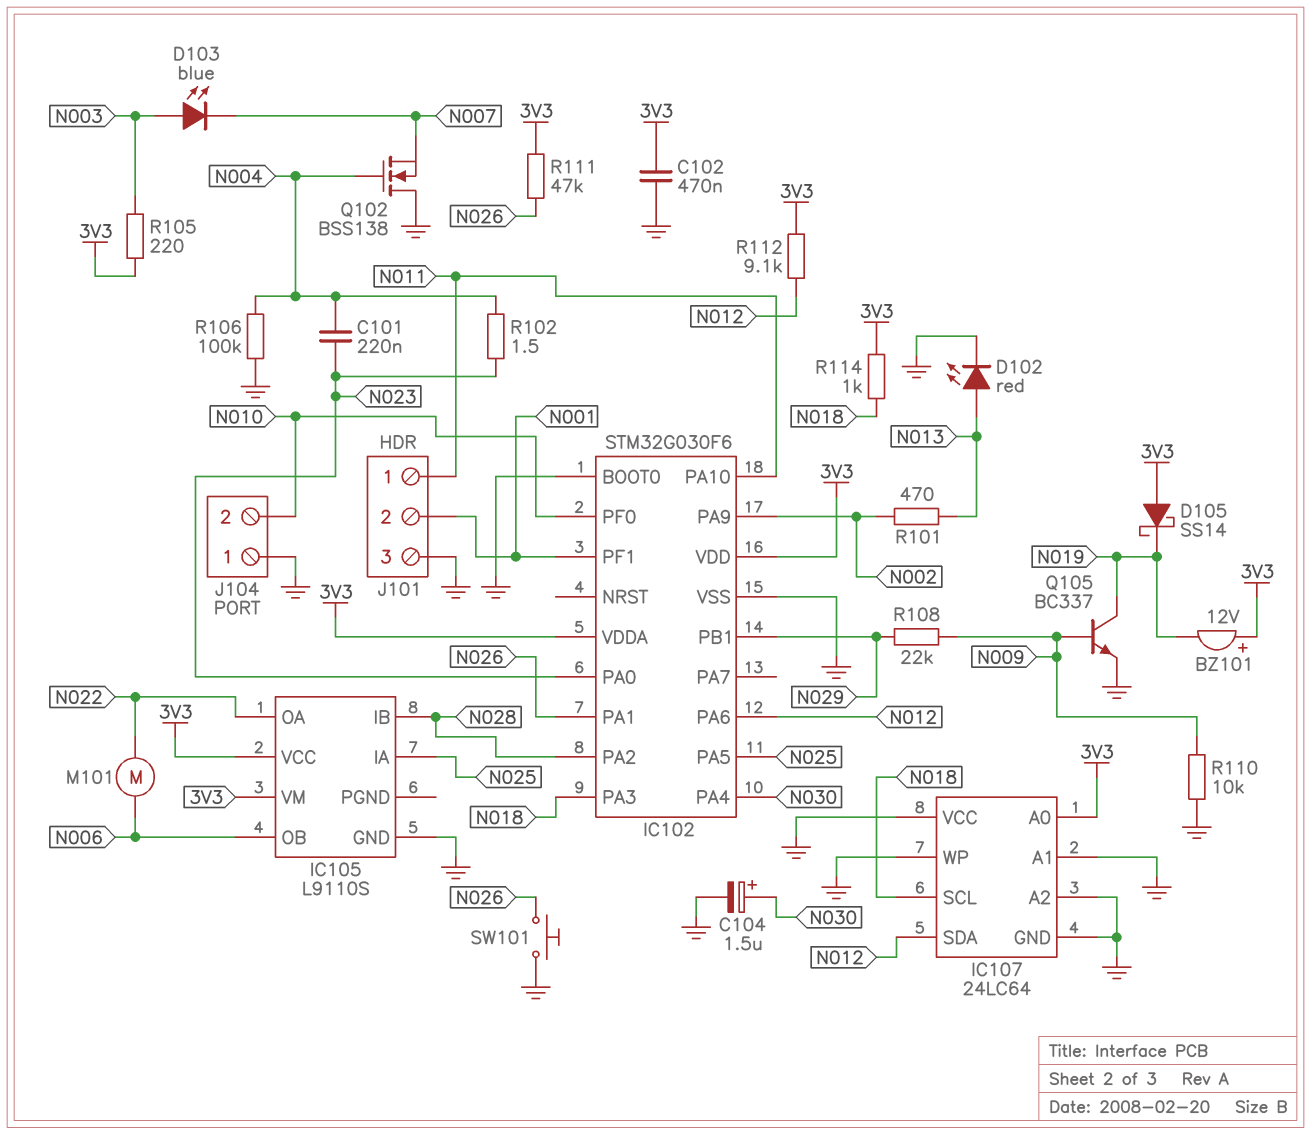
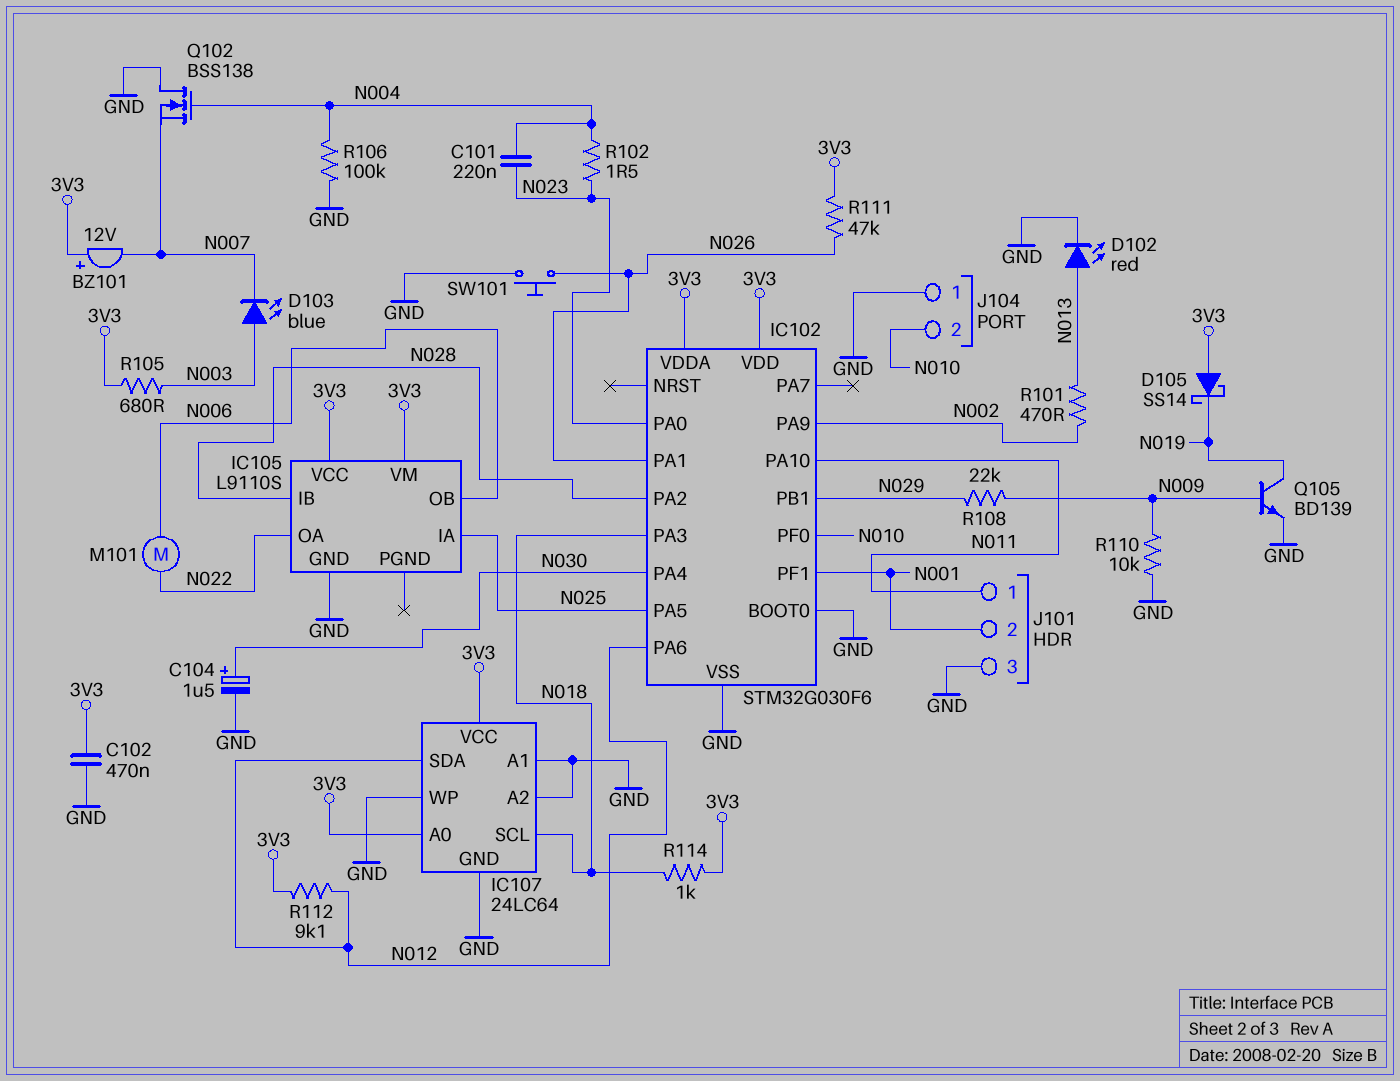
BZ101: buzzer 12V (plus 3V3, minus N019) -> buzzer 12V (plus 3V3, minus N007)
IC107 pin VCC: GND -> 3V3
Q105: NPN BC337 (B N009, C N019, E GND) -> NPN BD139 (B N009, C N019, E GND)
R105: 220 (3V3, N003) -> 680 (3V3, N003)

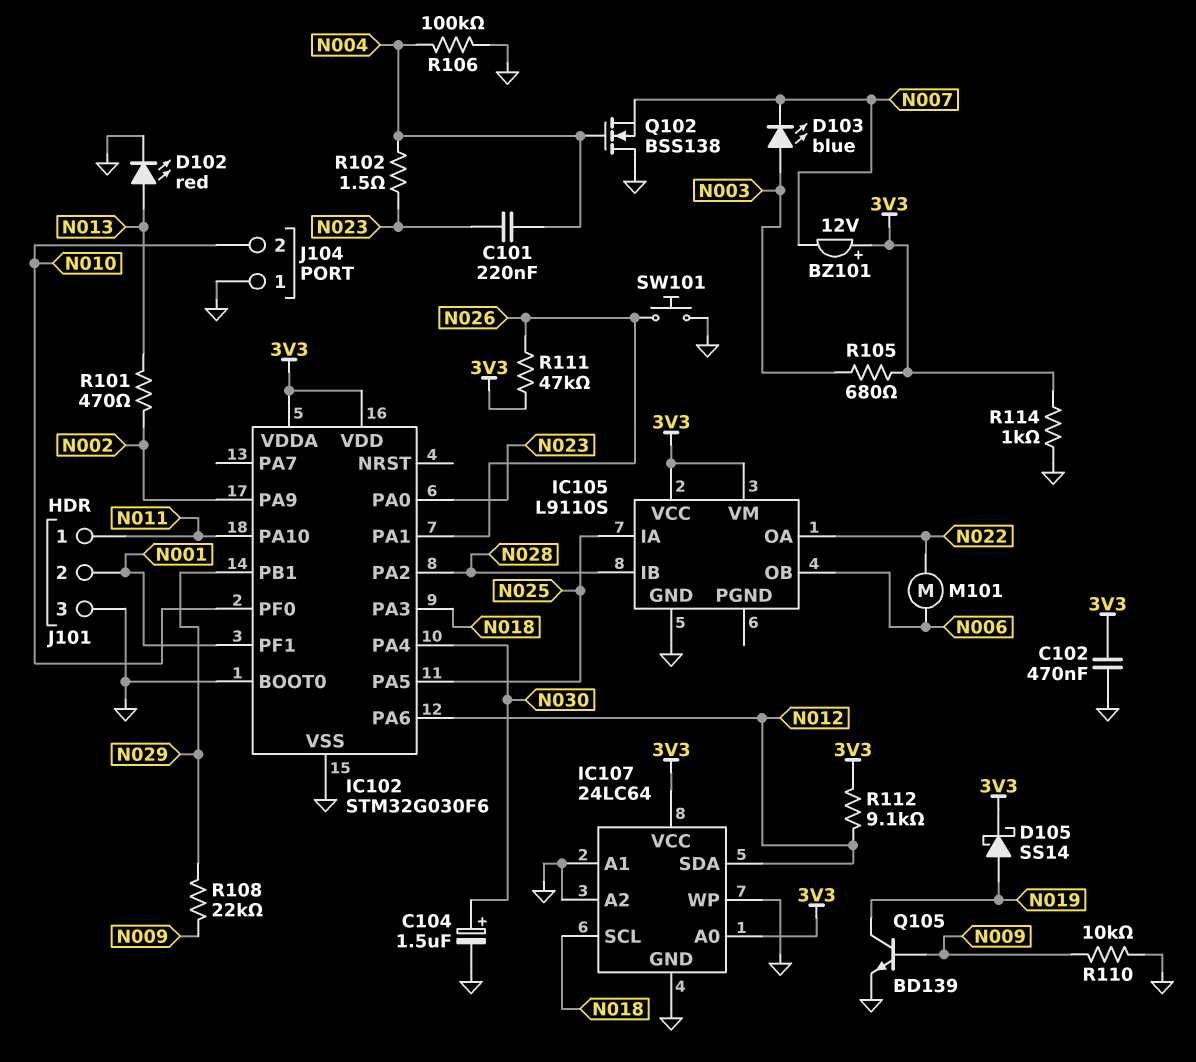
D105: schottky SS14 (A 3V3, K N019) -> schottky SS14 (A N019, K 3V3)
R114: 1k (3V3, N018) -> 1k (3V3, GND)

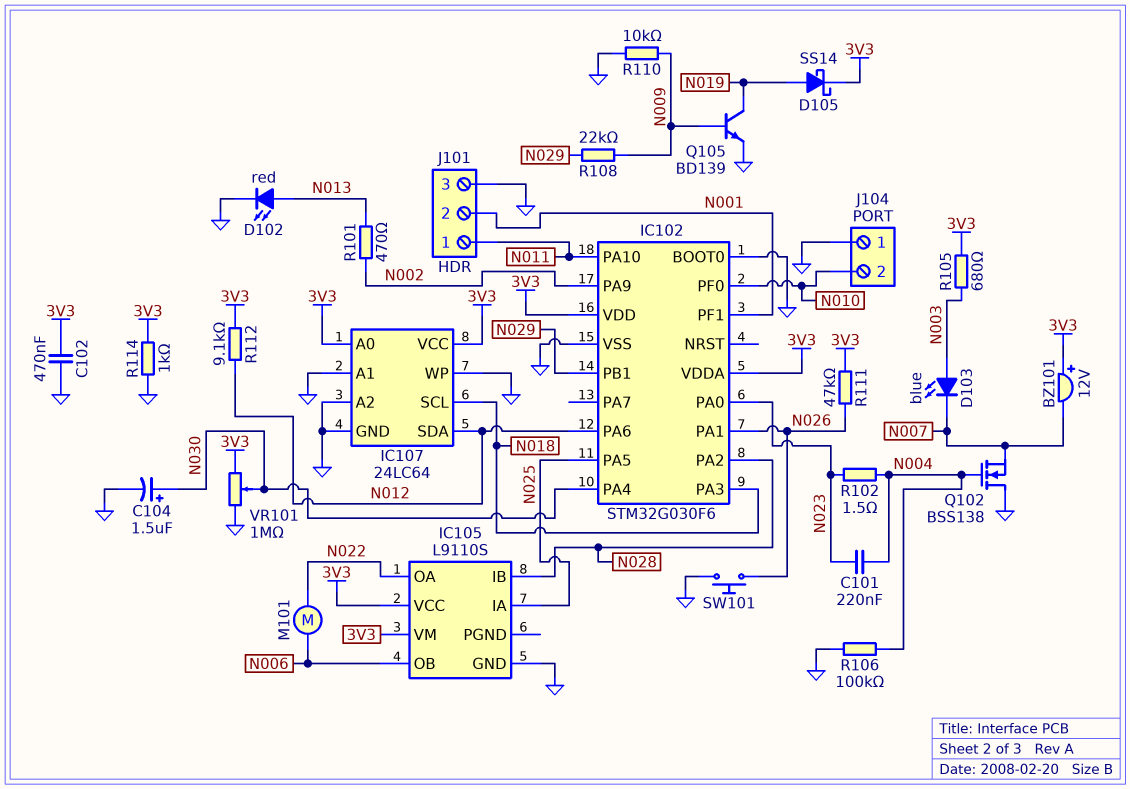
VR101: none -> 1M (3V3, GND, wiper N030)

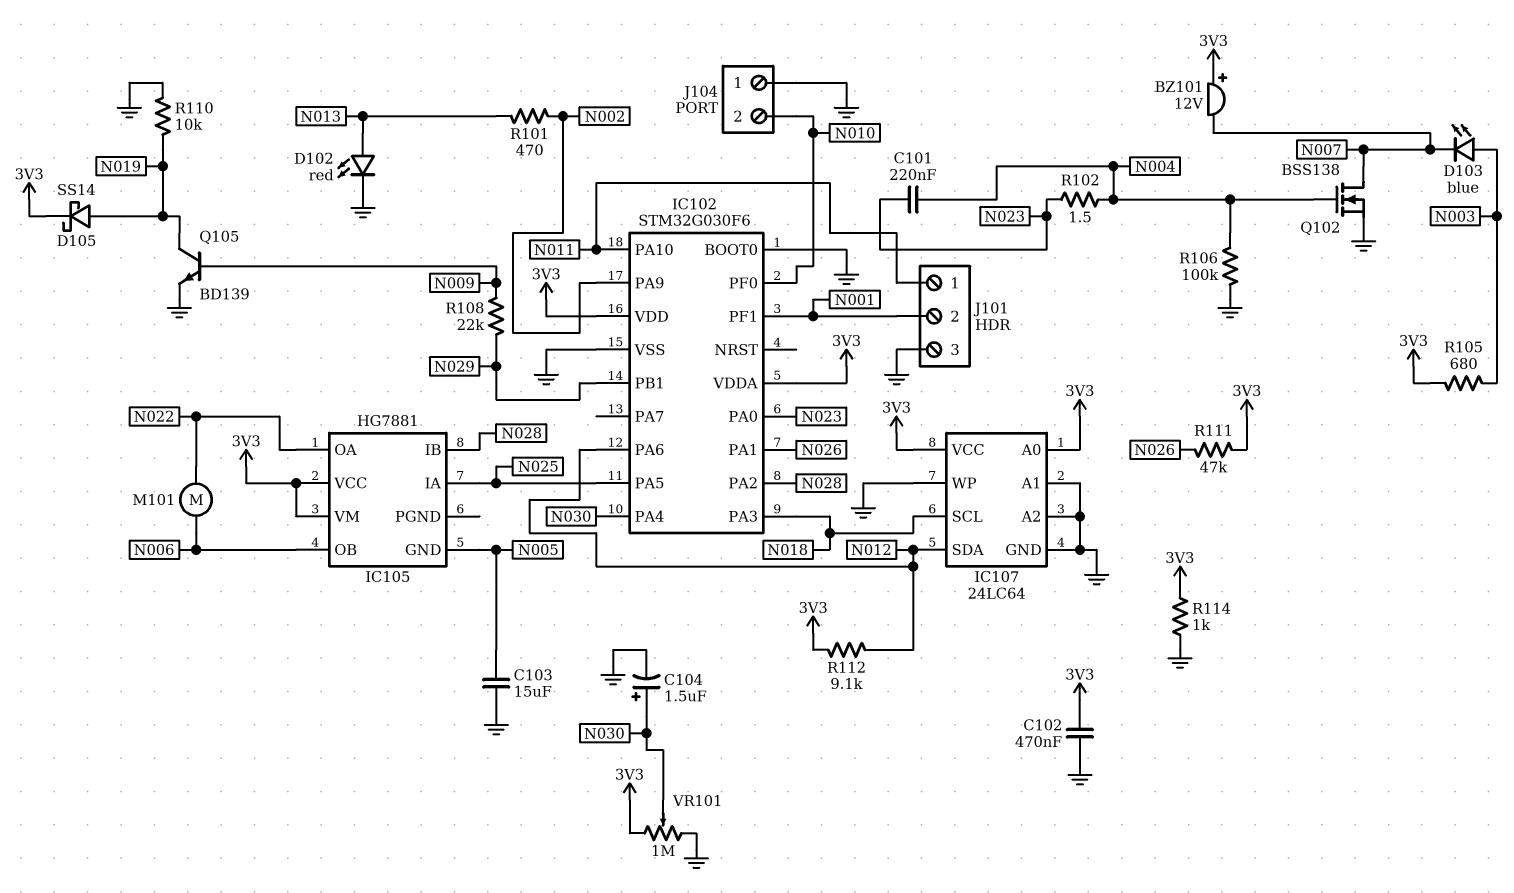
C103: none -> 15uF (GND, N005)
IC105: L9110S -> HG7881
IC105 pin GND: GND -> N005
Q102: NMOS BSS138 (G N004, D GND, S N007) -> NMOS BSS138 (G N004, D N007, S GND)
R110: 10k (GND, N009) -> 10k (GND, N019)
SW101: button (GND, N026) -> none

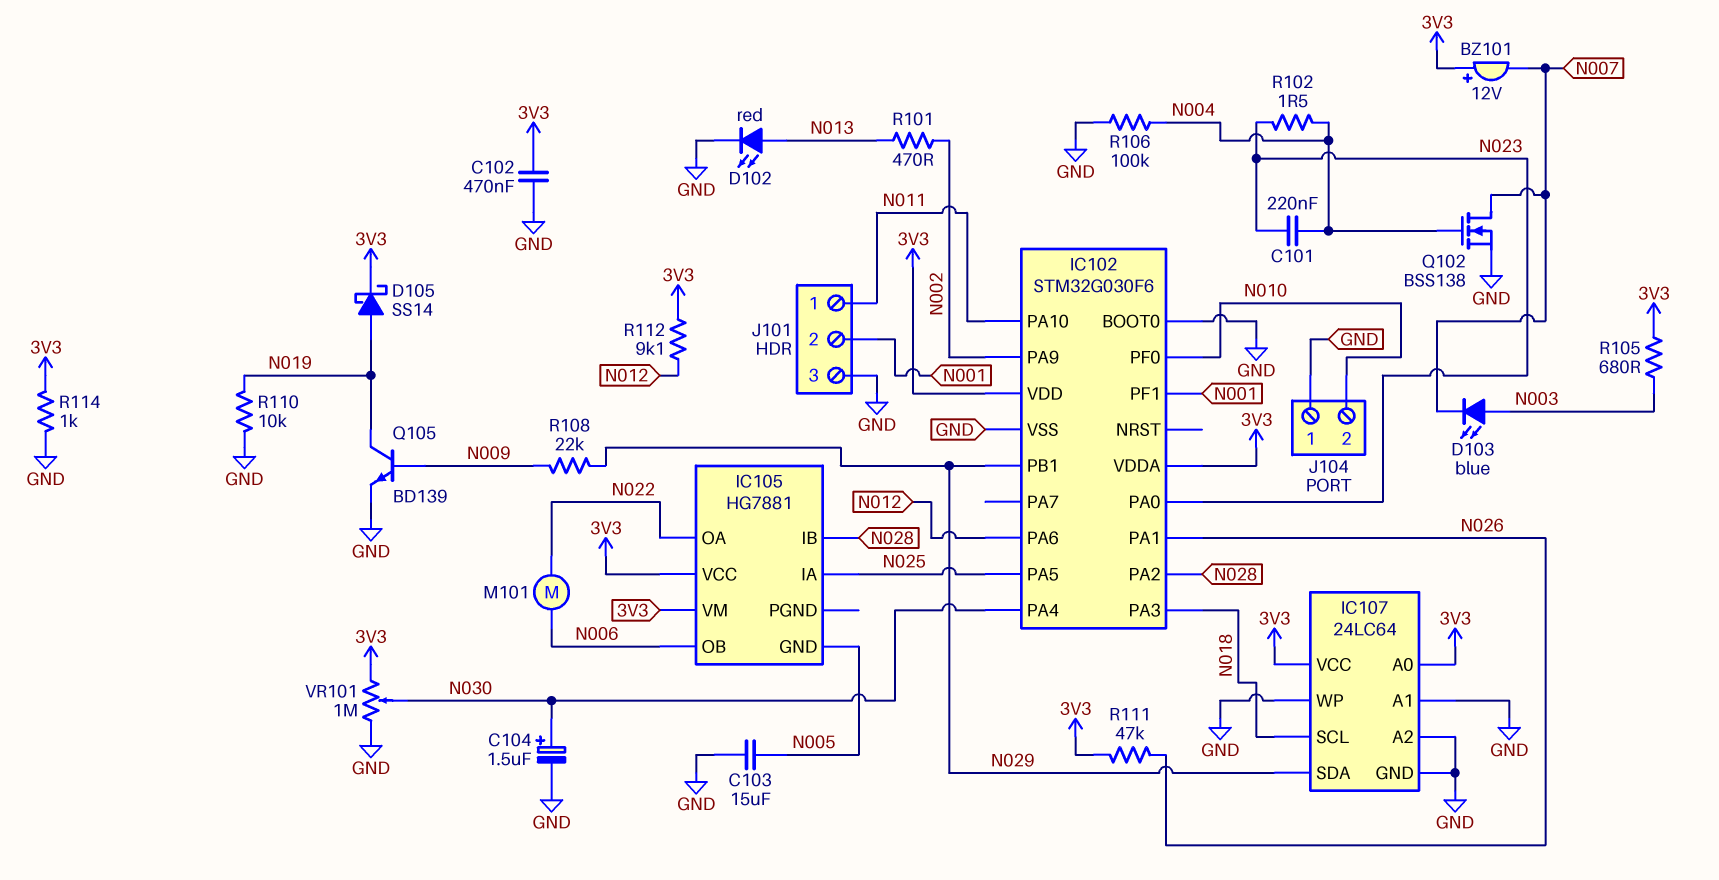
IC107 pin SDA: N012 -> N029

